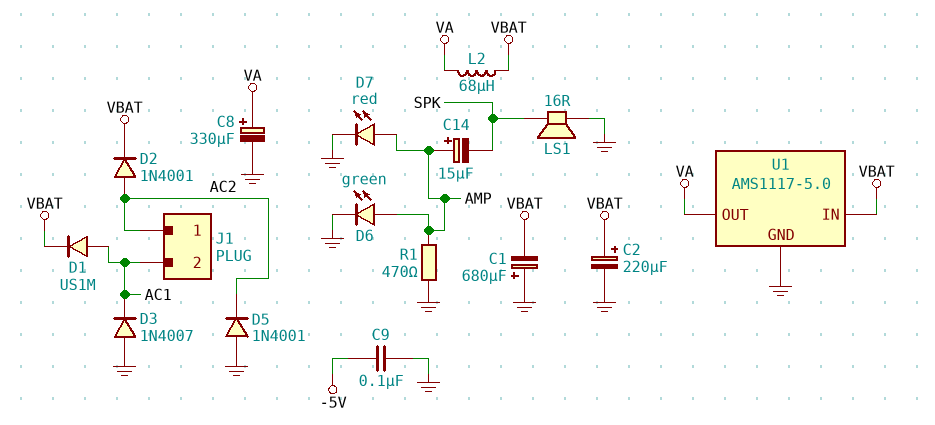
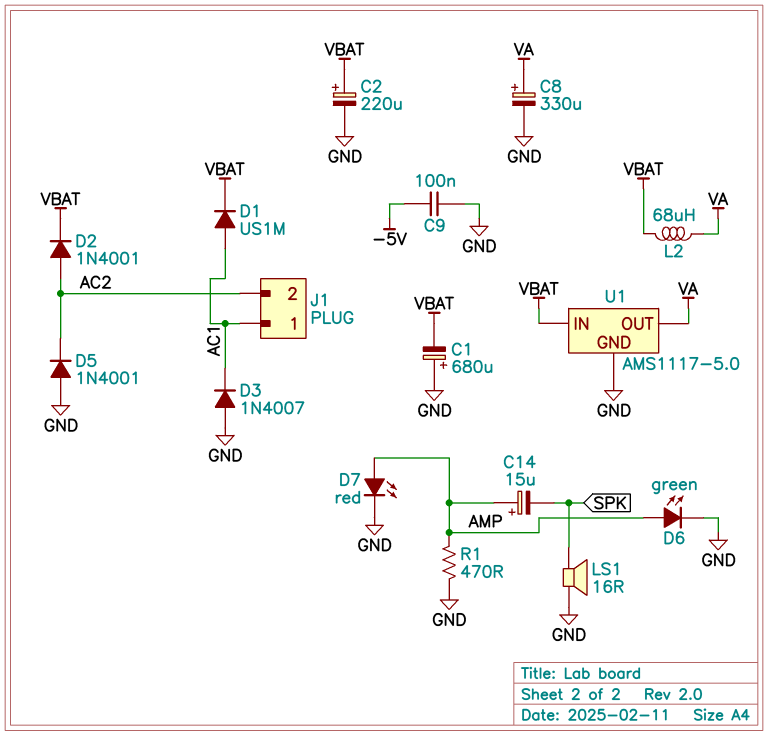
J1 pin 1: AC2 -> AC1
J1 pin 2: AC1 -> AC2

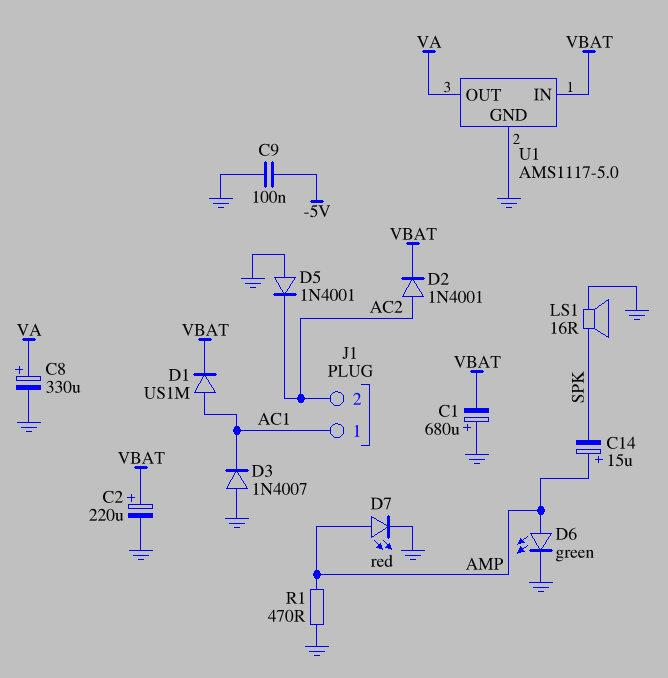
L2: 68uH (VA, VBAT) -> none

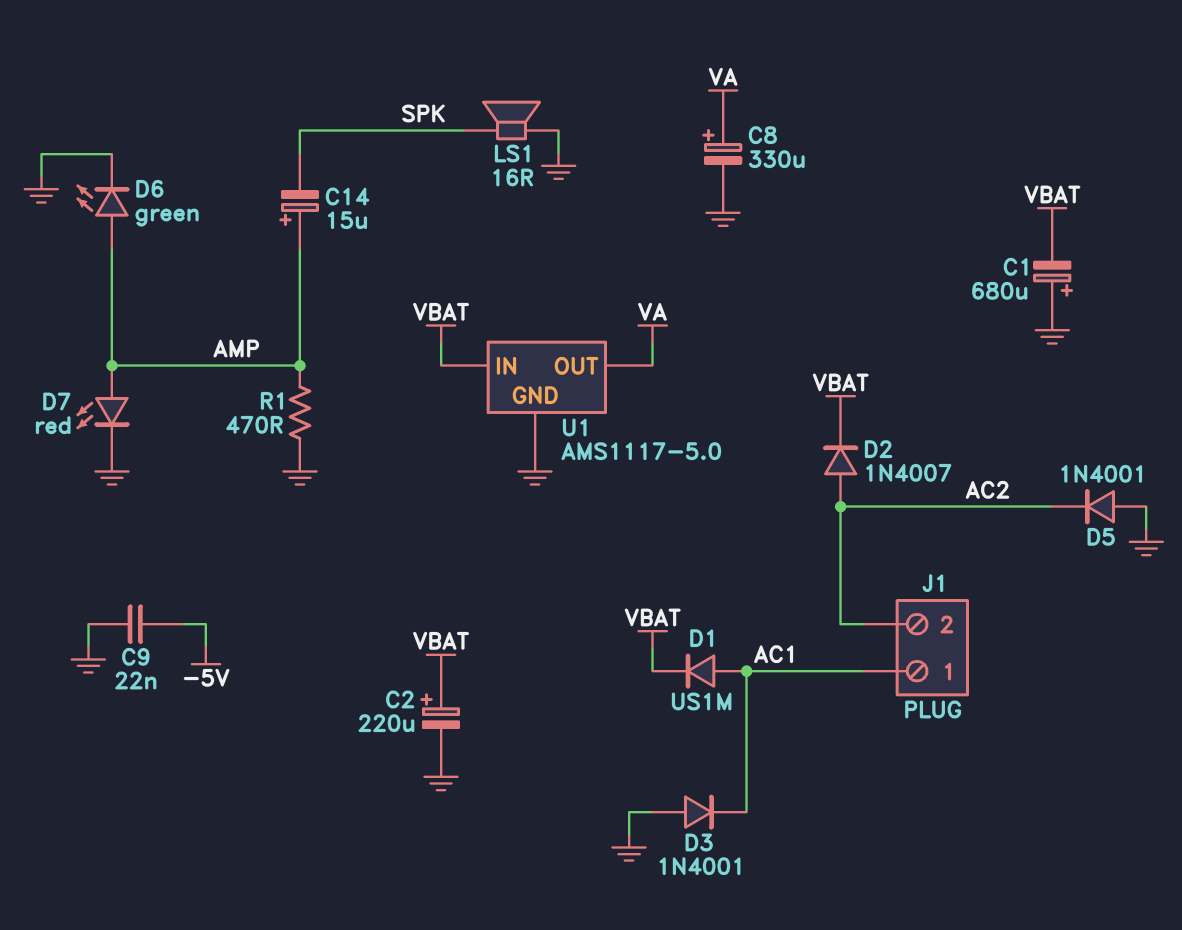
C9: 100nF (-5V, GND) -> 22nF (-5V, GND)
D2: diode 1N4001 (A AC2, K VBAT) -> diode 1N4007 (A AC2, K VBAT)
D3: diode 1N4007 (A GND, K AC1) -> diode 1N4001 (A GND, K AC1)

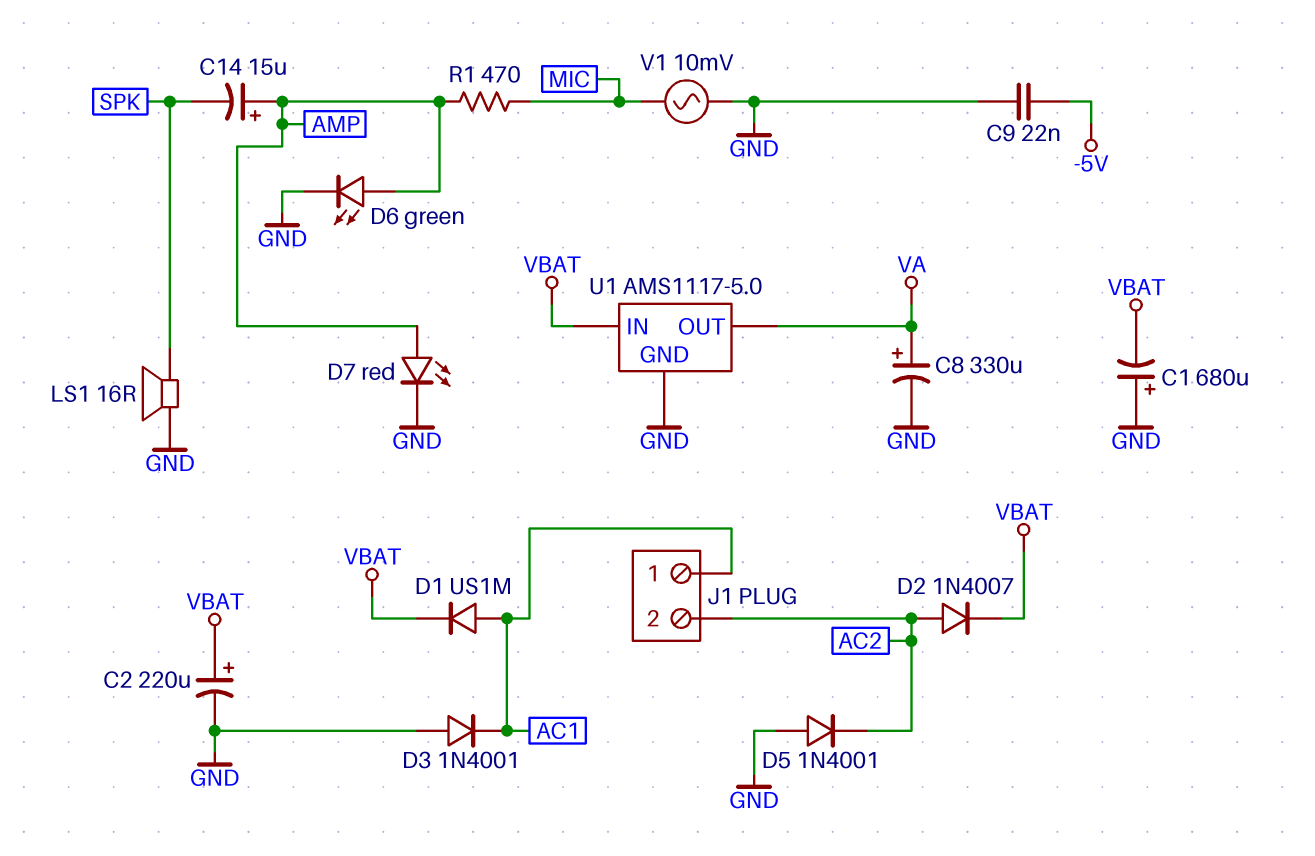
R1: 470 (AMP, GND) -> 470 (AMP, MIC)
V1: none -> AC 10mV (GND, MIC)

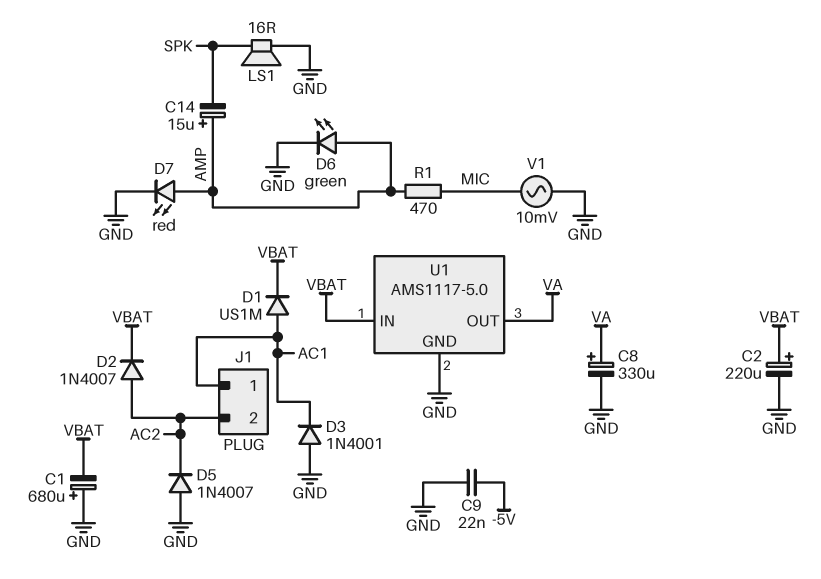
D5: diode 1N4001 (A GND, K AC2) -> diode 1N4007 (A GND, K AC2)

